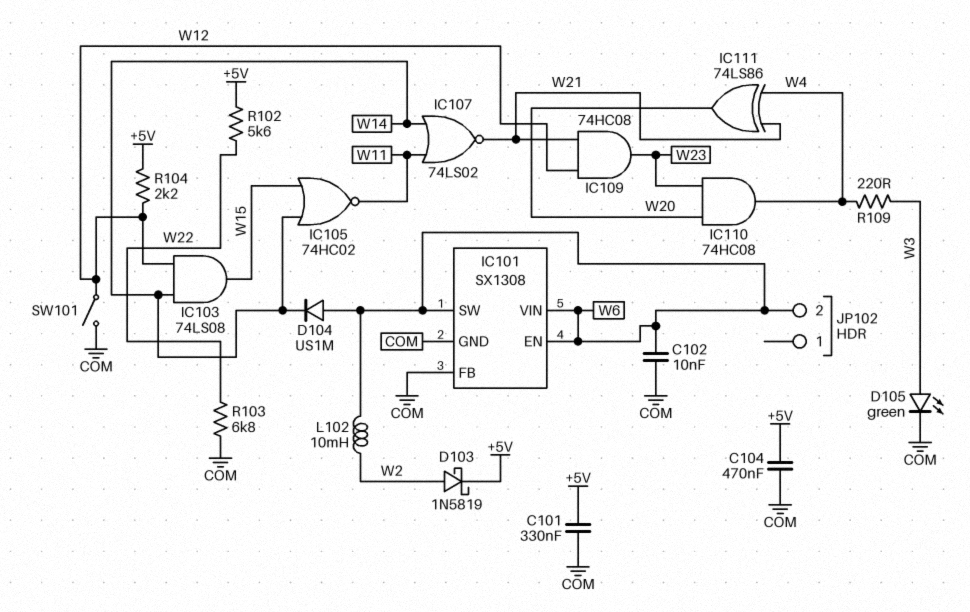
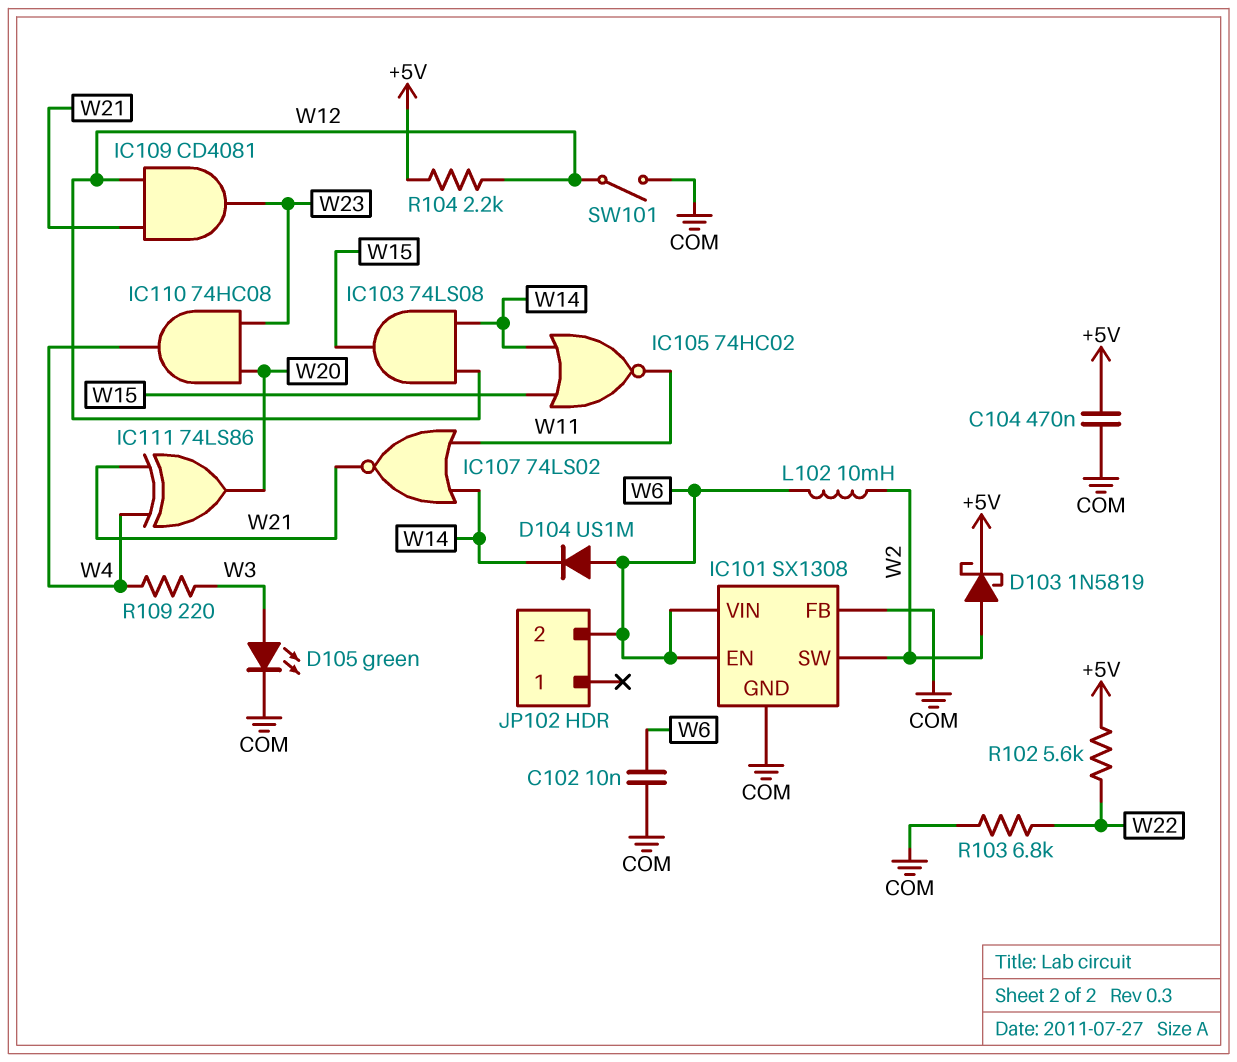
C101: 330nF (+5V, COM) -> none
IC101 pin SW: W6 -> W2
IC109: AND 74HC08 (in W12, in W21, out W23) -> AND CD4081 (in W12, in W21, out W23)

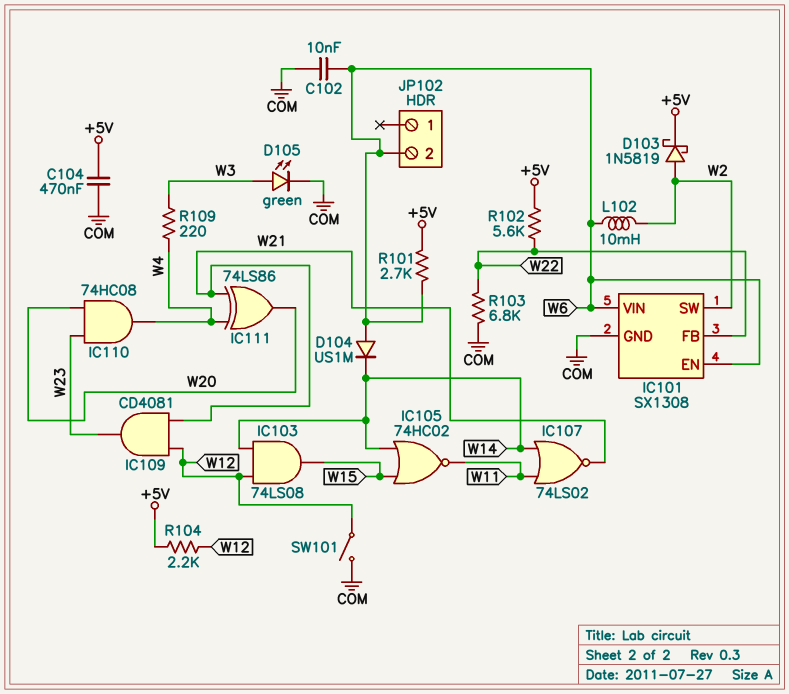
IC101 pin FB: COM -> W22
R101: none -> 2.7k (+5V, W6)

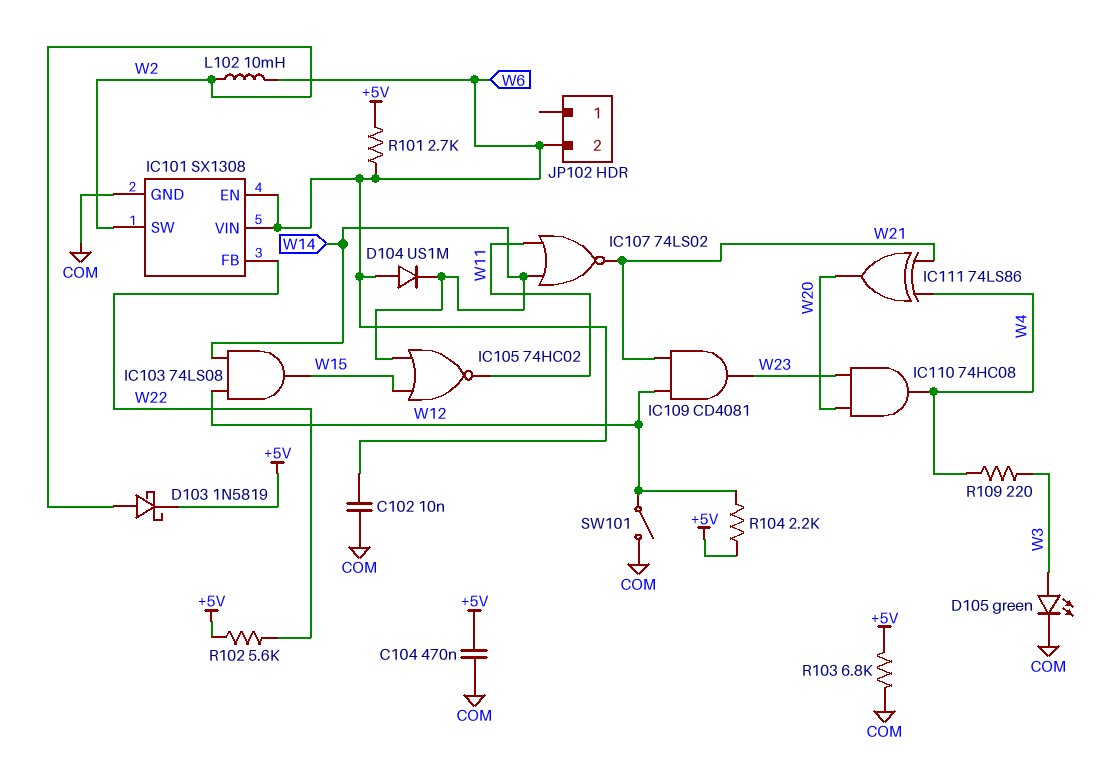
R103: 6.8k (COM, W22) -> 6.8k (+5V, COM)

